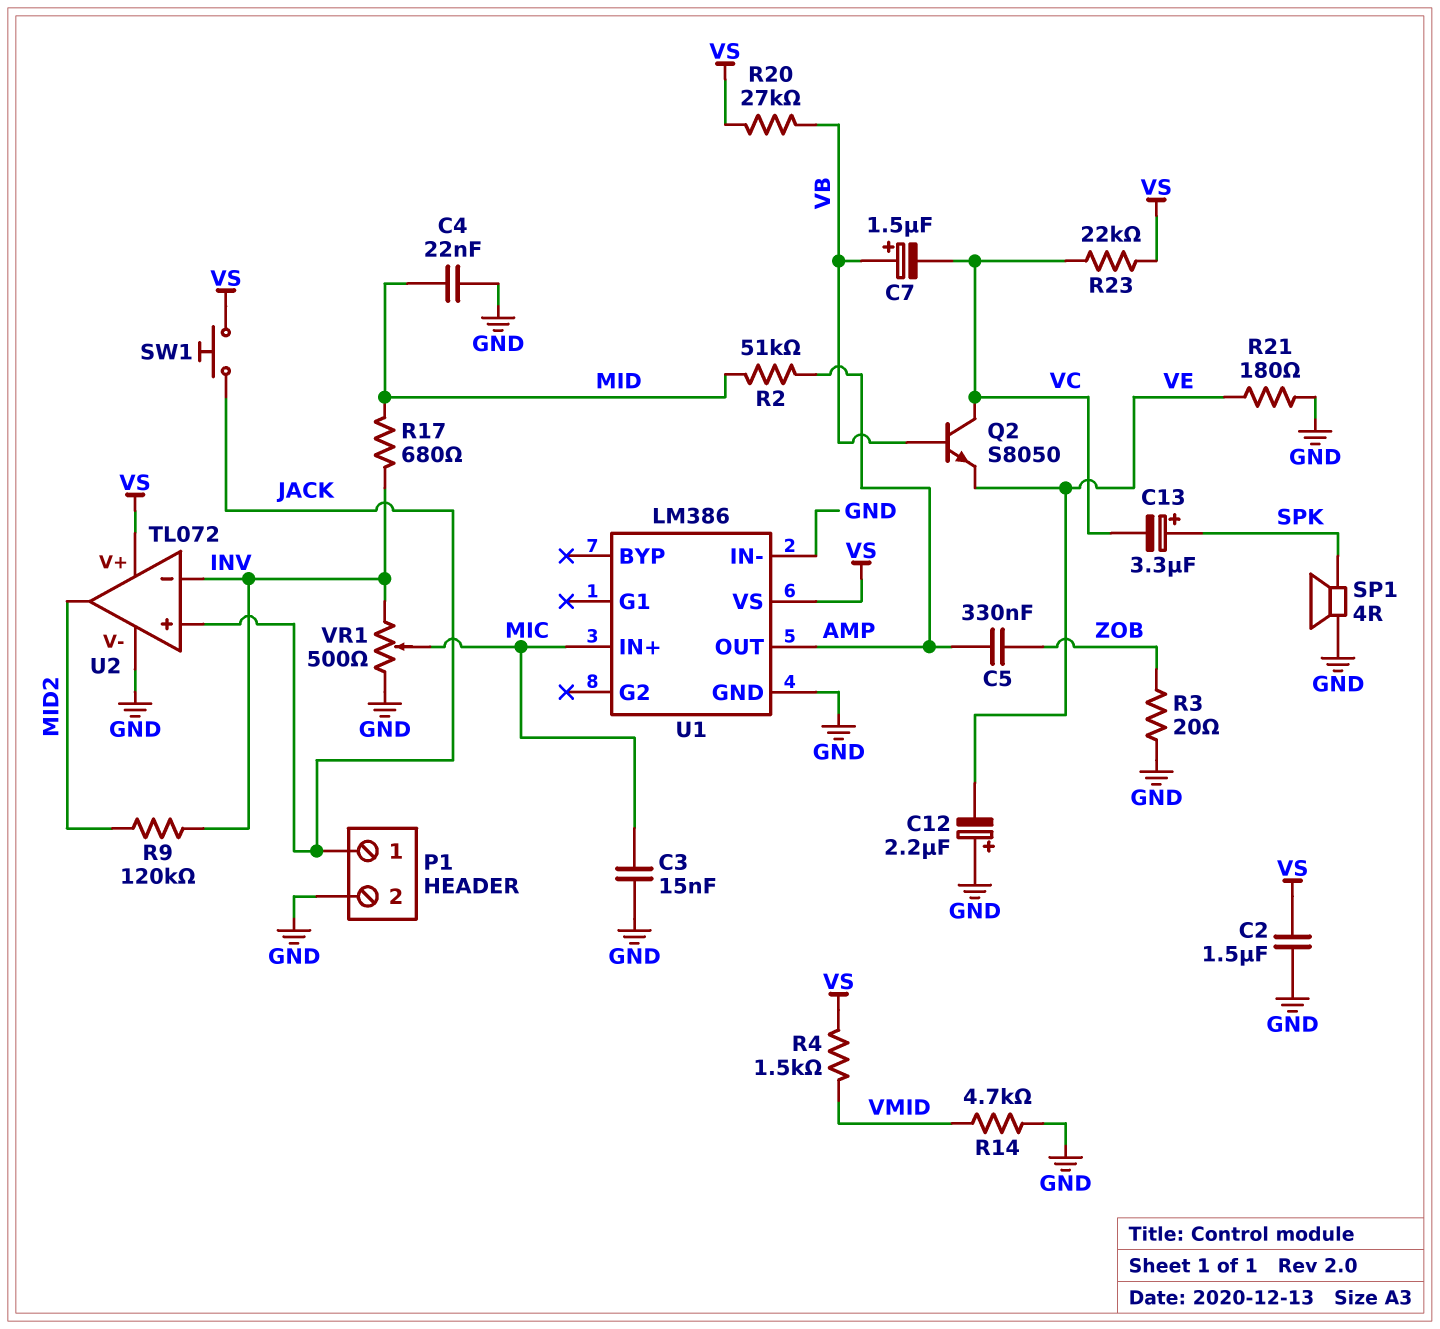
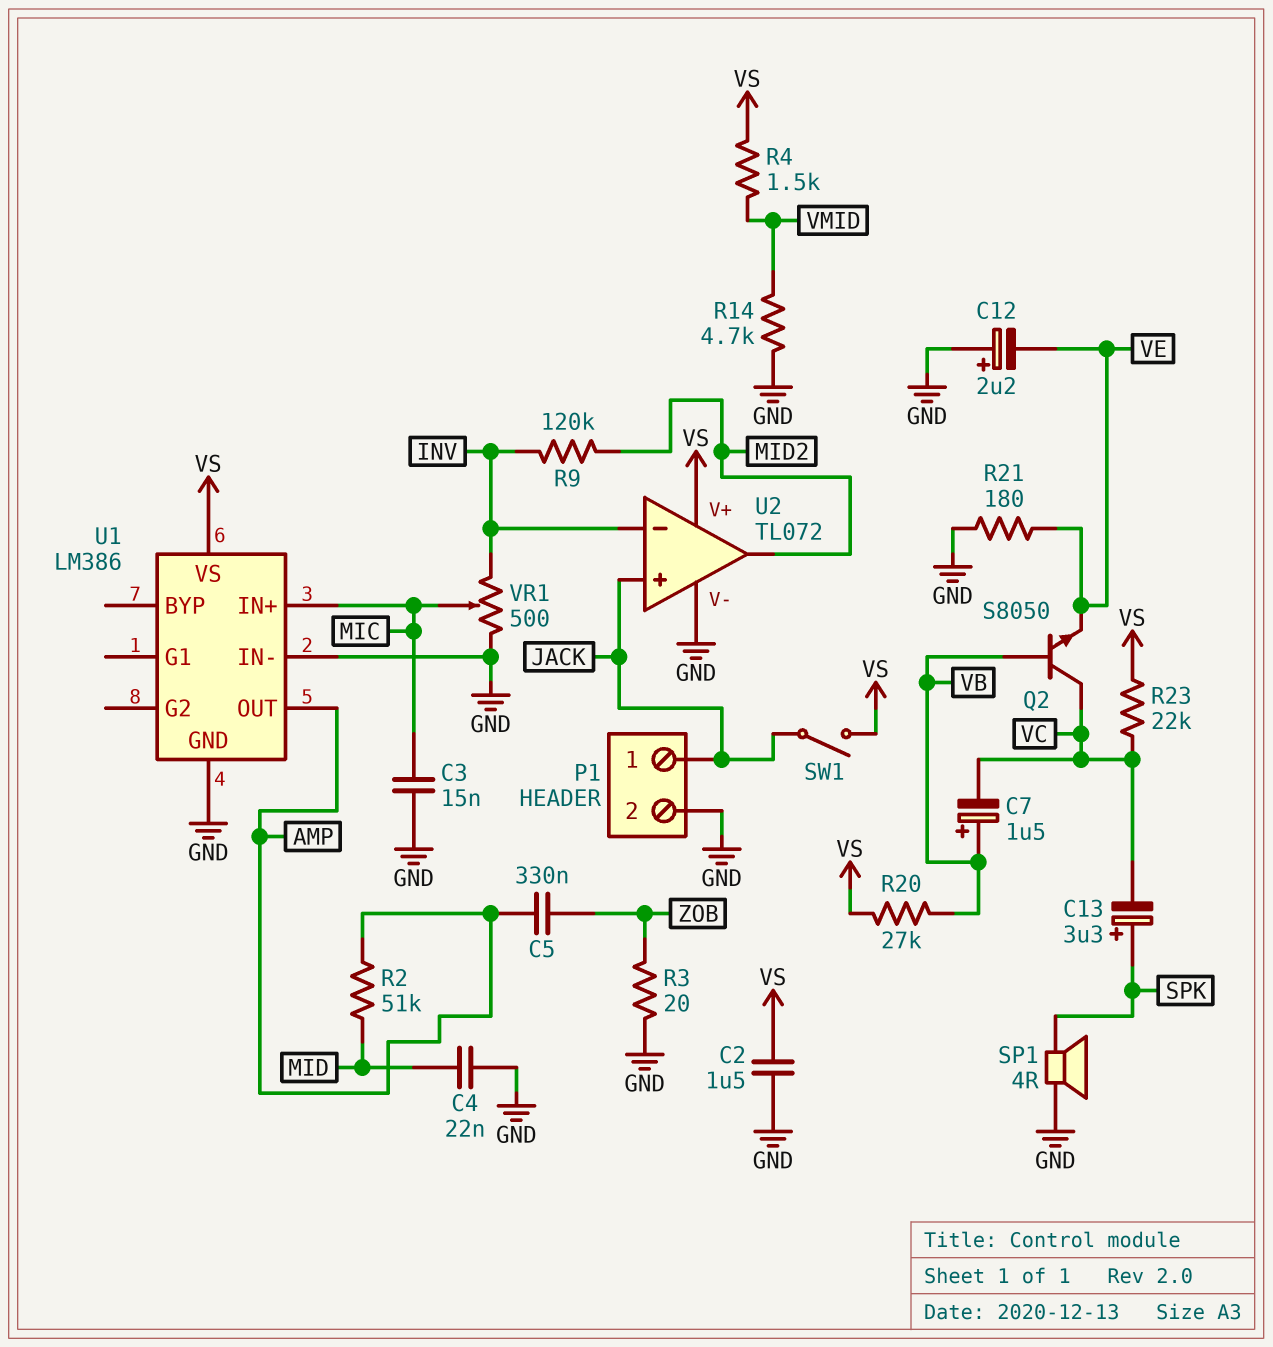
R17: 680 (INV, MID) -> none
SW1: button (JACK, VS) -> switch (JACK, VS)

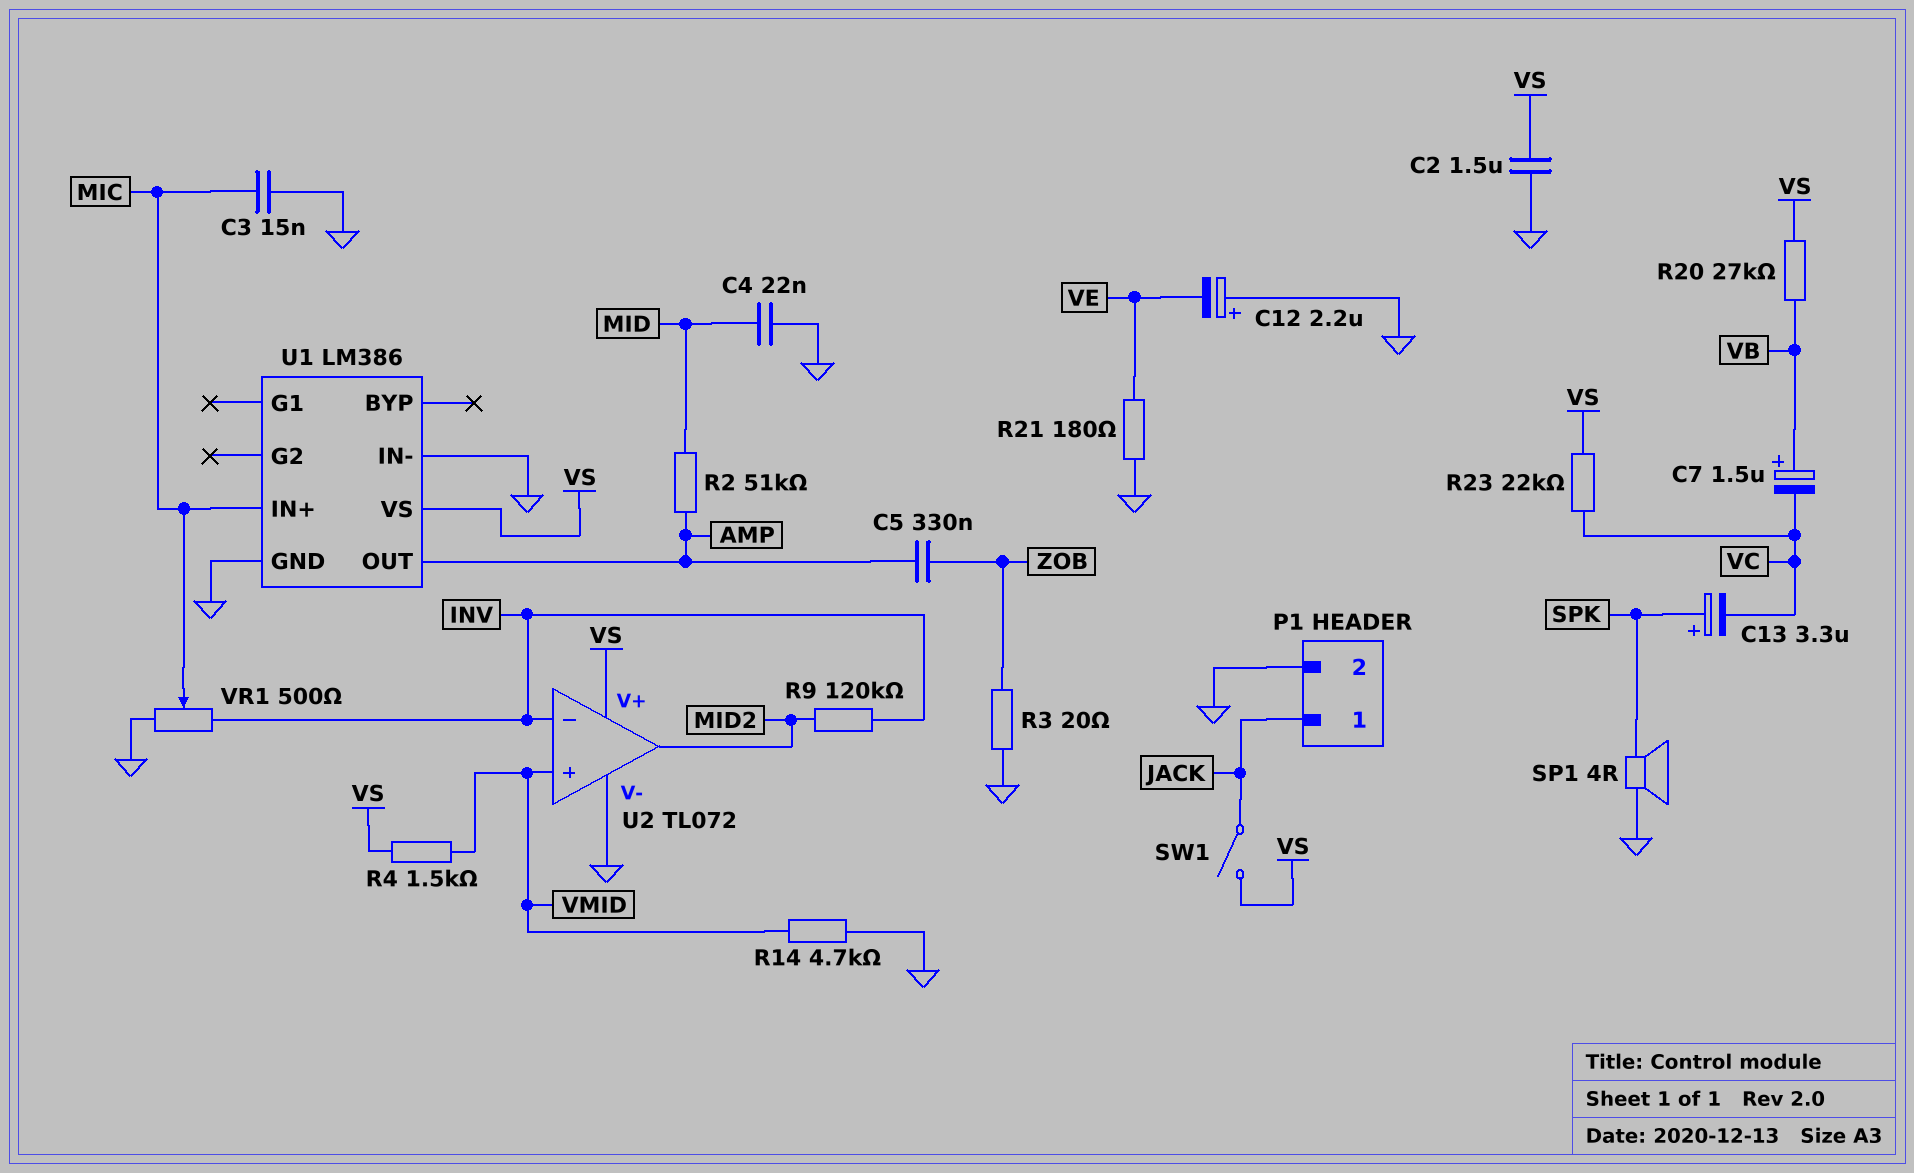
Q2: NPN S8050 (B VB, C VC, E VE) -> none
U2 pin in+: JACK -> VMID

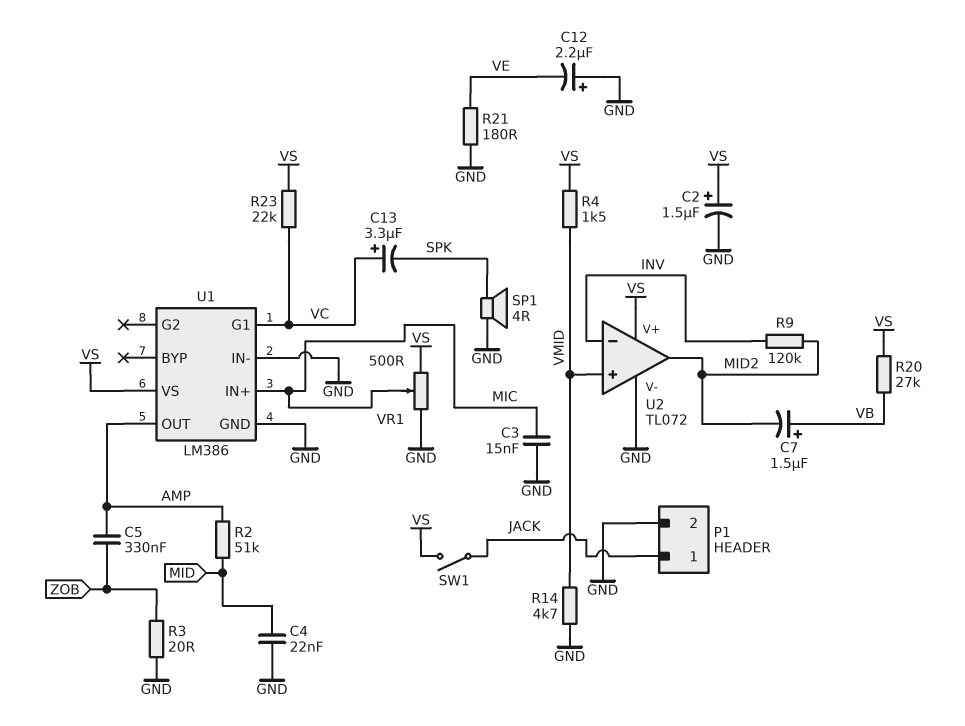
C2: 1.5uF (GND, VS) -> 1.5uF (plus VS, minus GND)
C7: 1.5uF (plus VB, minus VC) -> 1.5uF (plus VB, minus MID2)
C13: 3.3uF (plus SPK, minus VC) -> 3.3uF (plus VC, minus SPK)
U1 pin G1: none -> VC
VR1: 500 (GND, INV, wiper MIC) -> 500 (GND, VS, wiper MIC)

